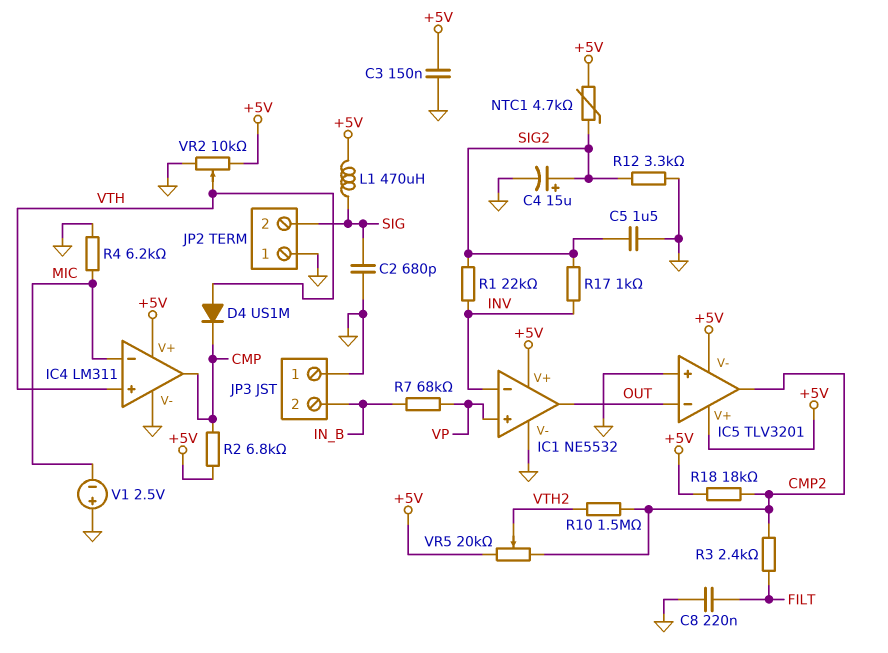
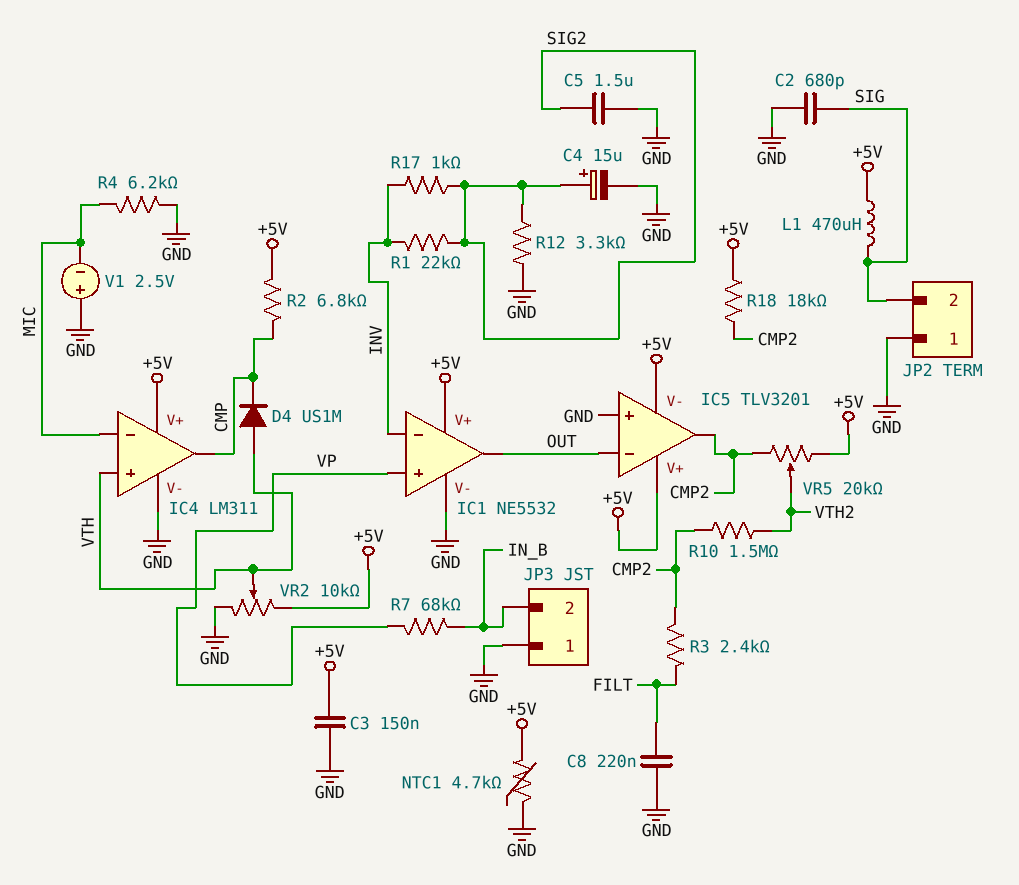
NTC1: 4.7k (+5V, SIG2) -> 4.7k (+5V, GND)

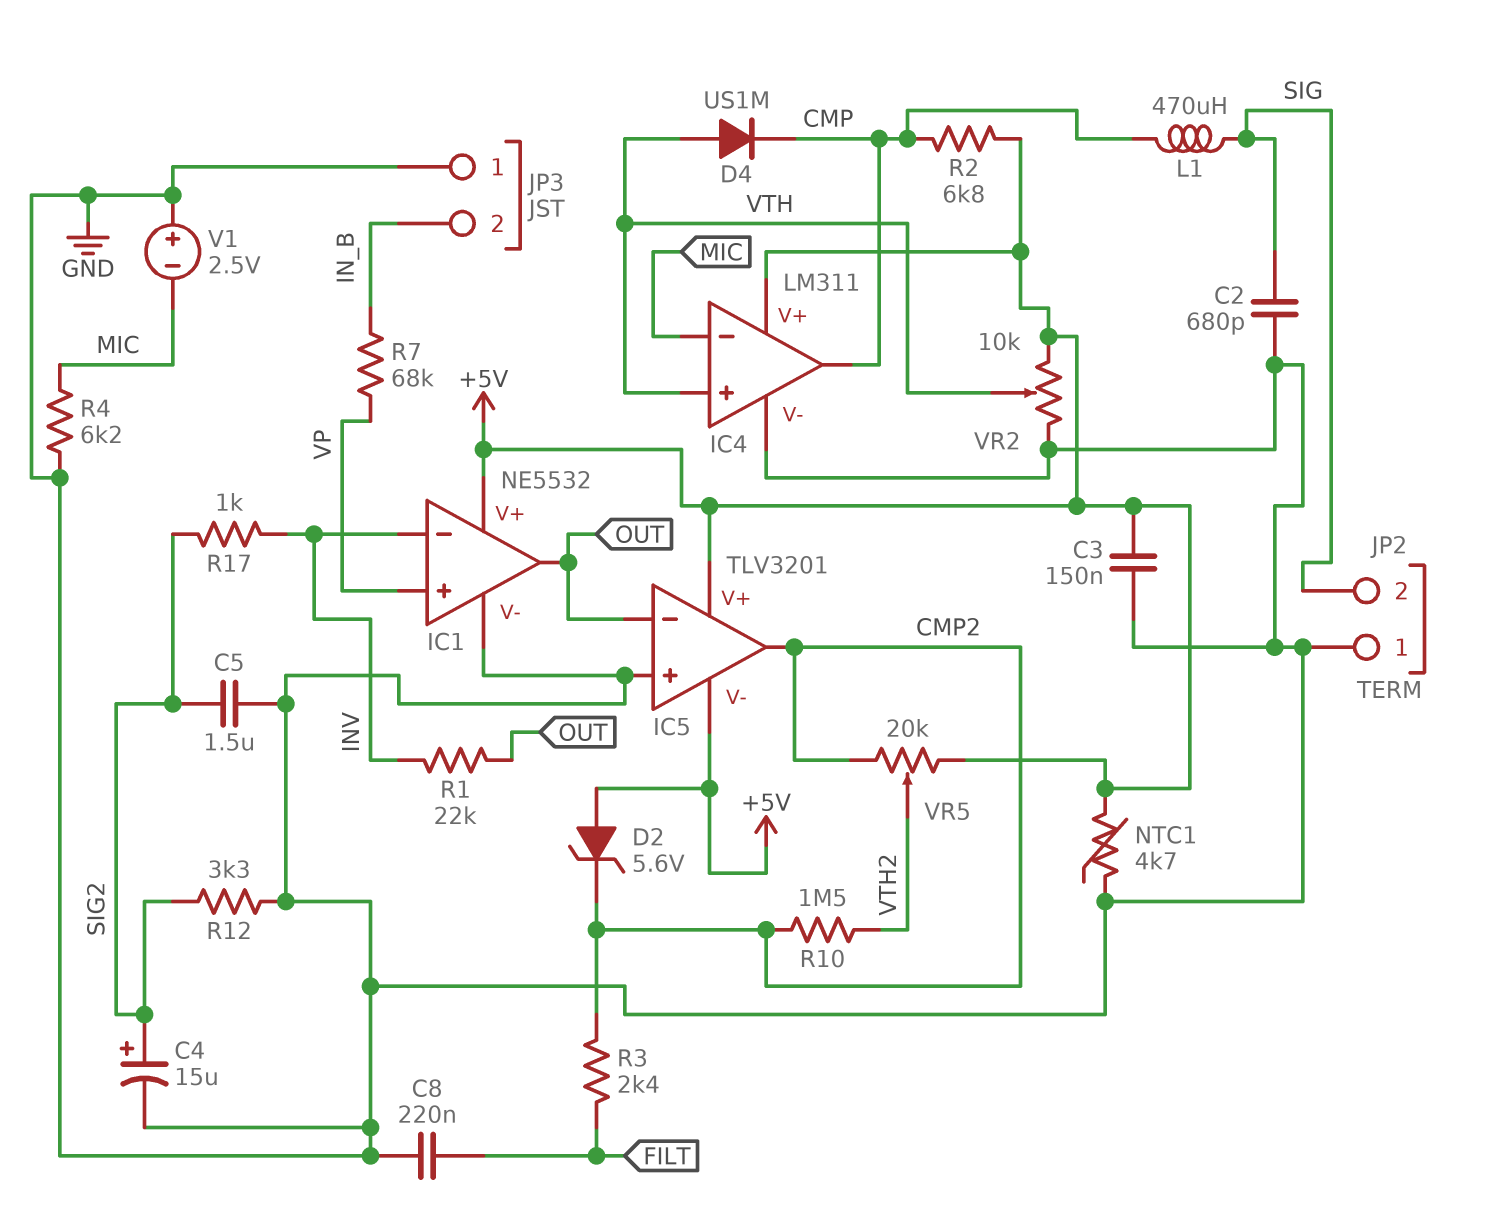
D2: none -> zener 5.6V (A +5V, K CMP2)
L1: 470uH (+5V, SIG) -> 470uH (CMP, SIG)
R1: 22k (INV, SIG2) -> 22k (INV, OUT)
R18: 18k (+5V, CMP2) -> none

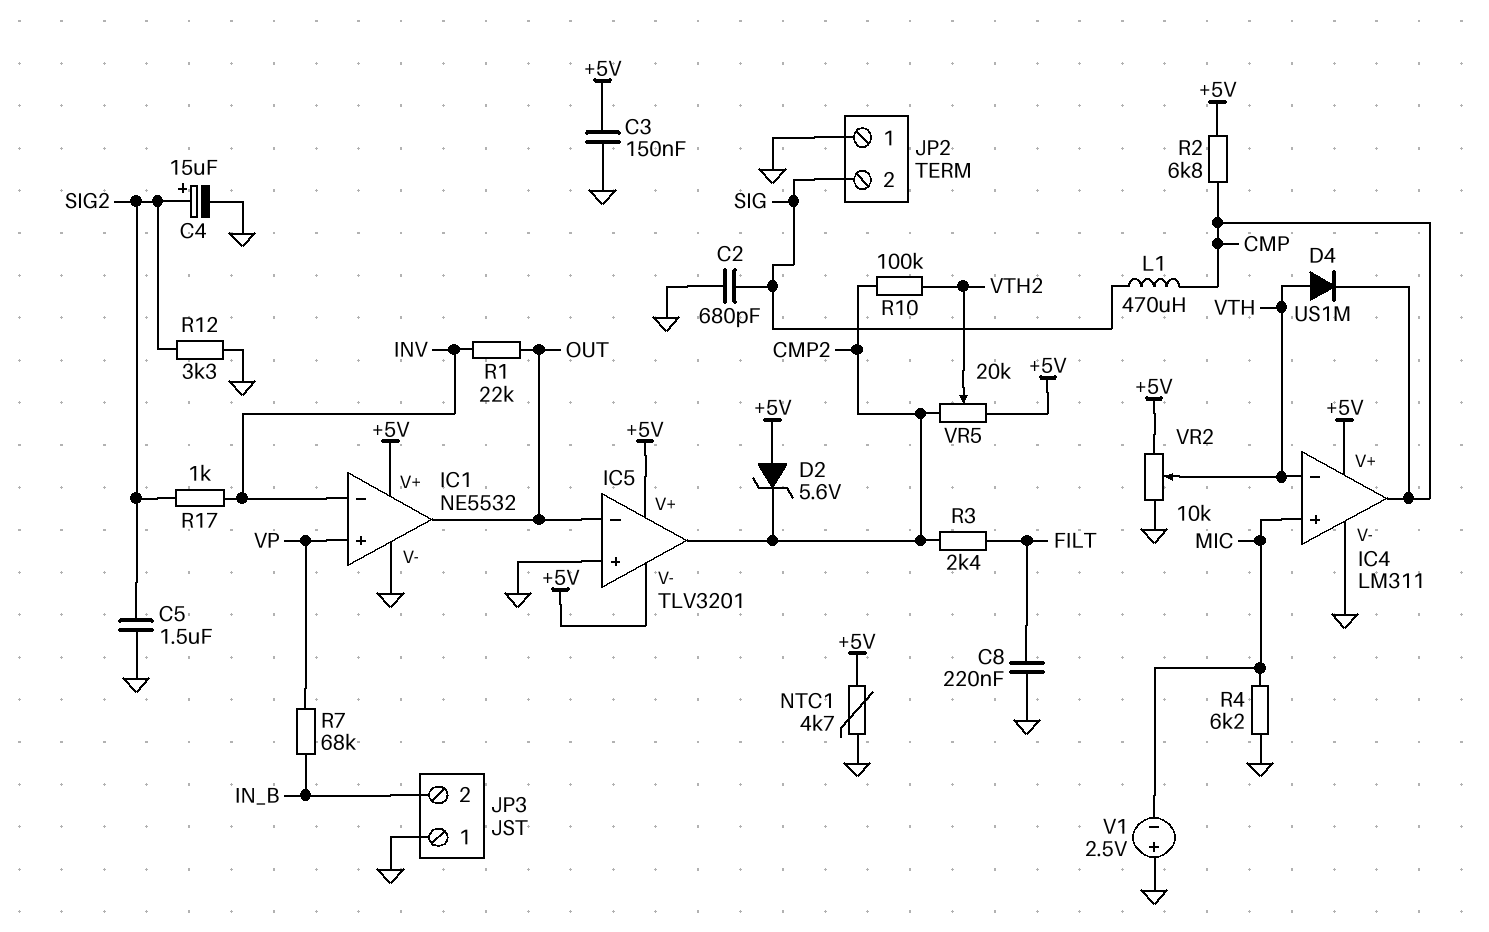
IC4 pin in+: VTH -> MIC
IC4 pin in-: MIC -> VTH
R10: 1.5M (CMP2, VTH2) -> 100k (CMP2, VTH2)

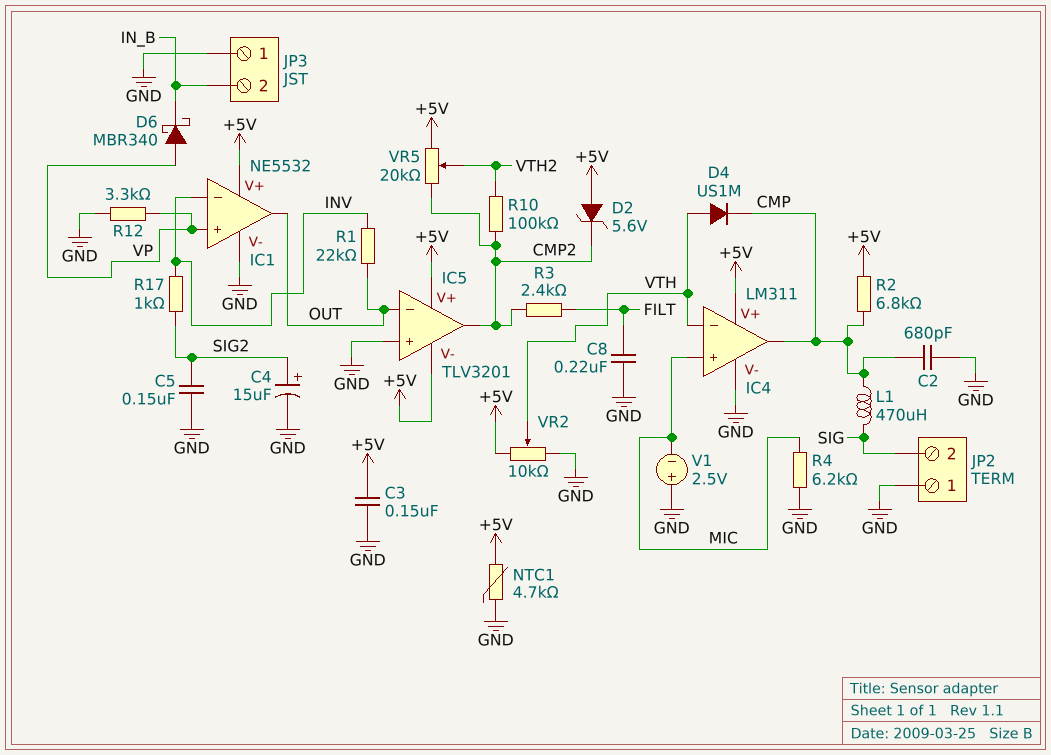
C2: 680pF (GND, SIG) -> 680pF (CMP, GND)
C5: 1.5uF (GND, SIG2) -> 150nF (GND, SIG2)
D6: none -> schottky MBR340 (A VP, K IN_B)
R7: 68k (IN_B, VP) -> none
R12: 3.3k (GND, SIG2) -> 3.3k (GND, VP)

